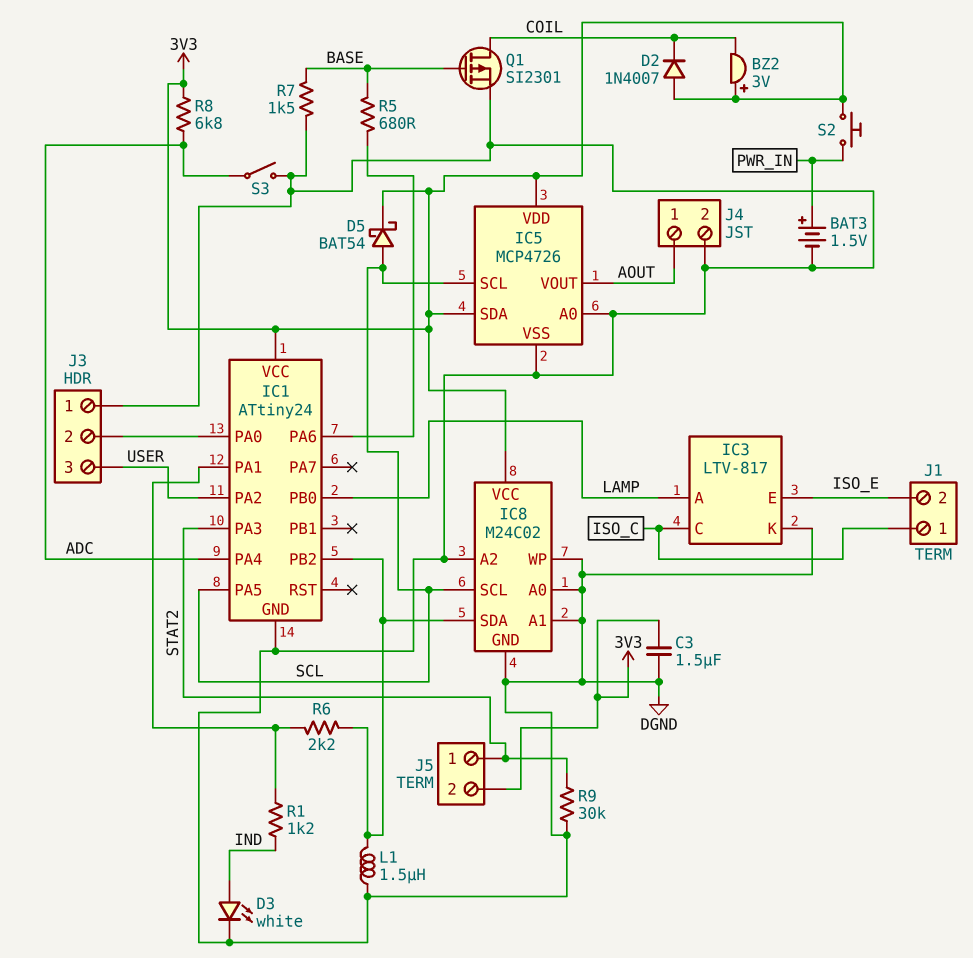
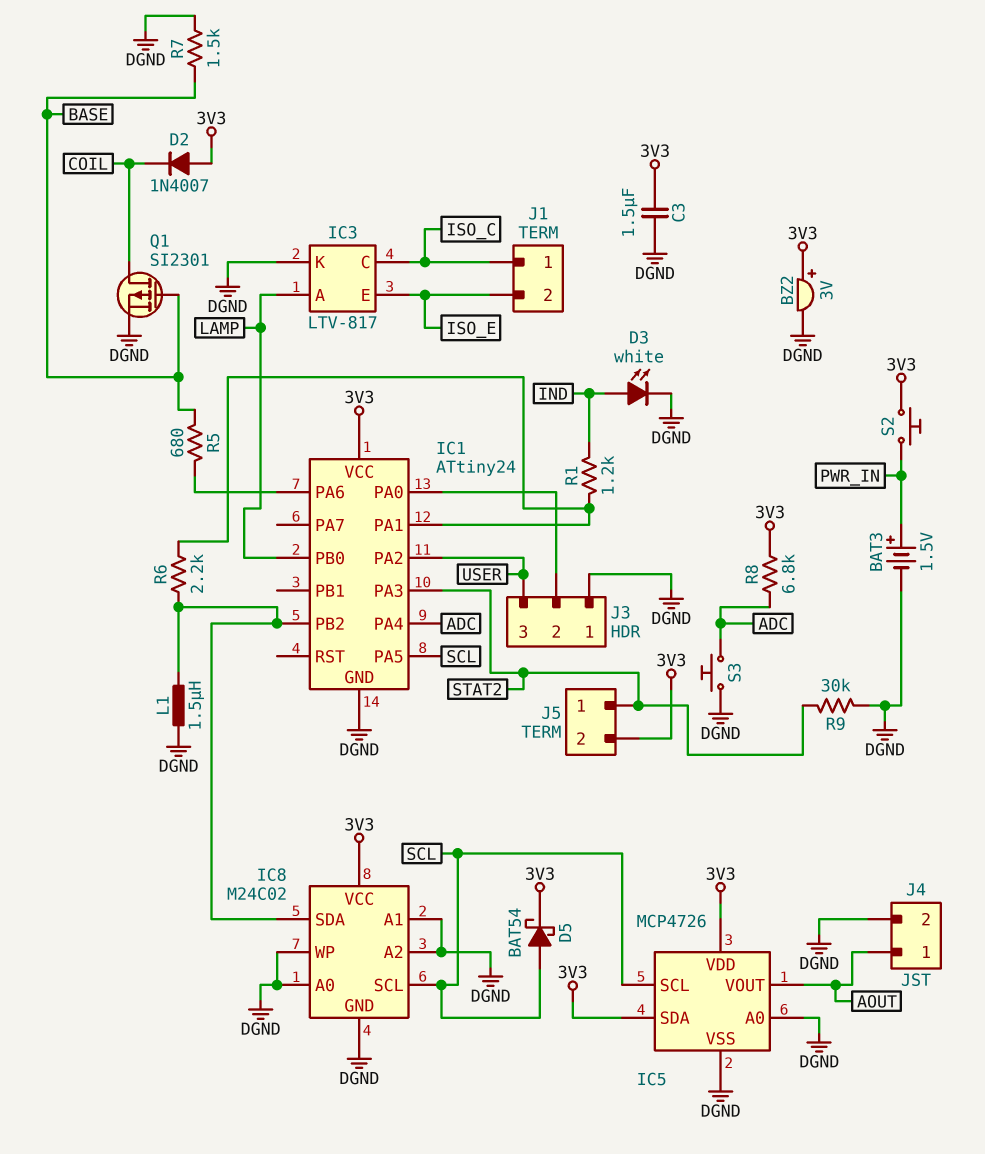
BZ2: buzzer 3V (plus 3V3, minus COIL) -> buzzer 3V (plus 3V3, minus DGND)
S3: switch (ADC, DGND) -> button (ADC, DGND)

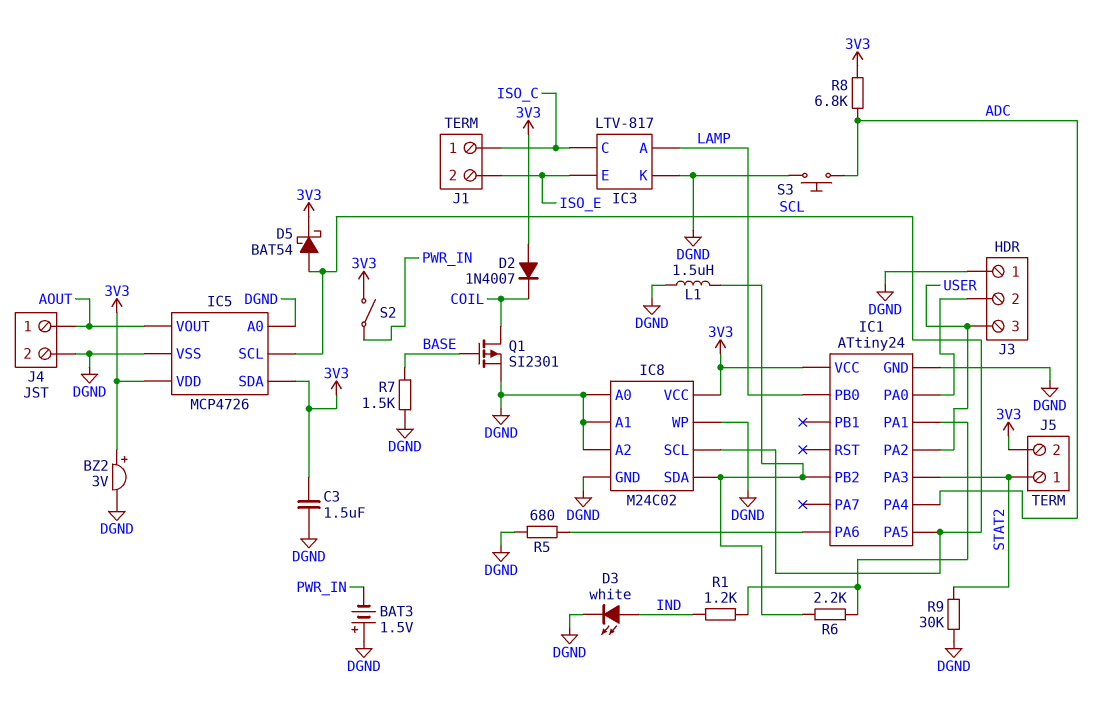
BAT3: 1.5V (plus PWR_IN, minus DGND) -> 1.5V (plus DGND, minus PWR_IN)
R5: 680 (BASE, IC1/PA6) -> 680 (DGND, IC1/PA6)
S2: button (3V3, PWR_IN) -> switch (3V3, PWR_IN)

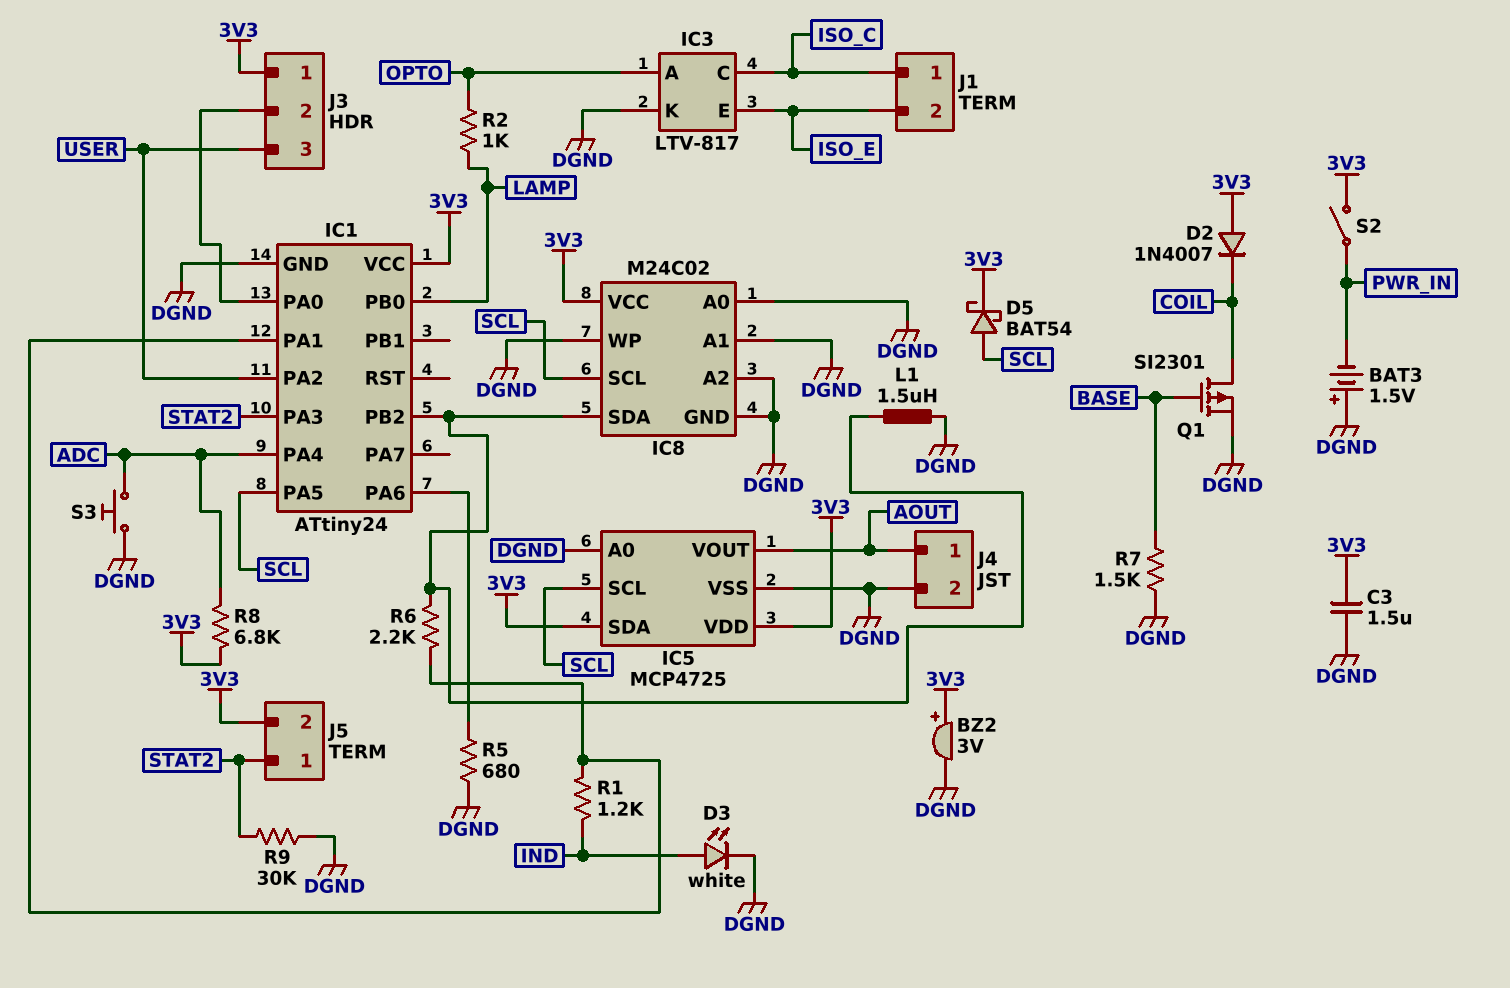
IC3 pin A: LAMP -> OPTO
IC5: MCP4726 -> MCP4725
J3 pin 1: DGND -> 3V3
R2: none -> 1k (LAMP, OPTO)

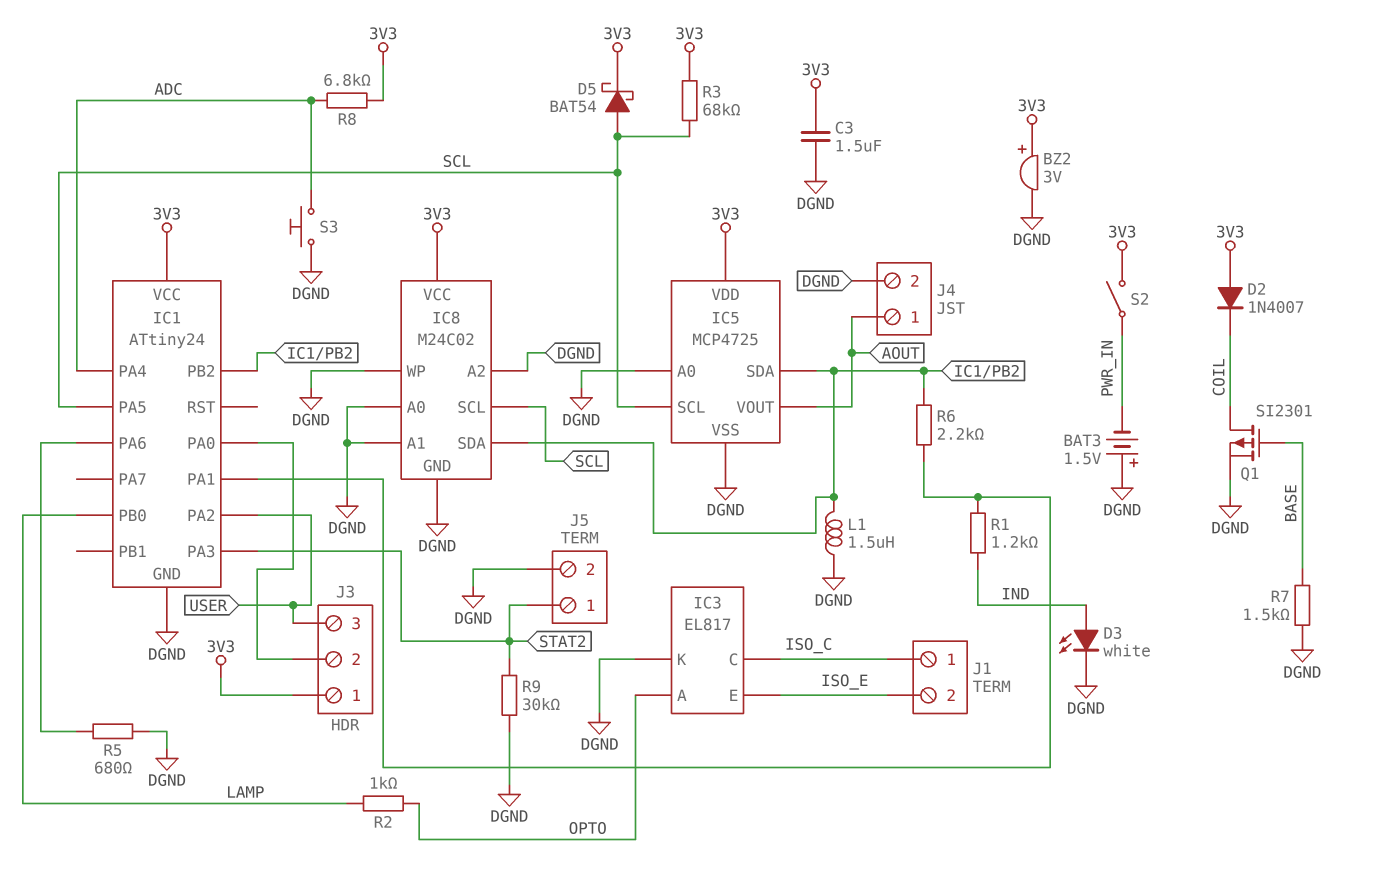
IC3: LTV-817 -> EL817
IC5 pin SDA: 3V3 -> IC1/PB2
J5 pin 2: 3V3 -> DGND
R3: none -> 68k (3V3, SCL)

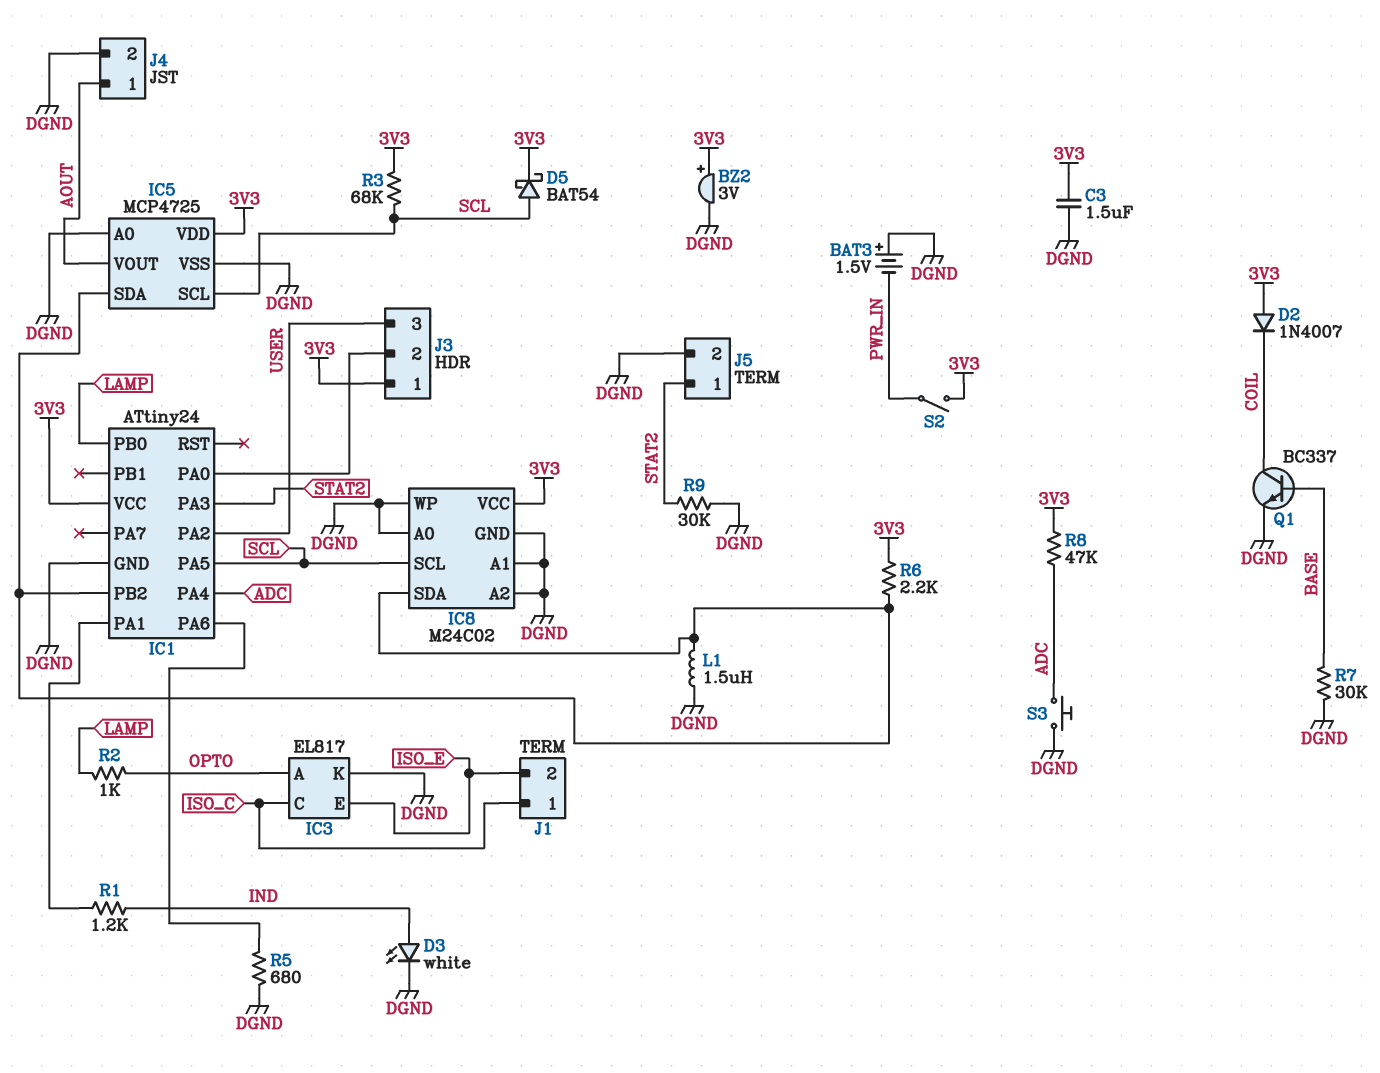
Q1: PMOS SI2301 (G BASE, D COIL, S DGND) -> NPN BC337 (B BASE, C COIL, E DGND)
R6: 2.2k (IC1/PA1, IC1/PB2) -> 2.2k (3V3, IC1/PB2)
R7: 1.5k (BASE, DGND) -> 30k (BASE, DGND)
R8: 6.8k (3V3, ADC) -> 47k (3V3, ADC)

